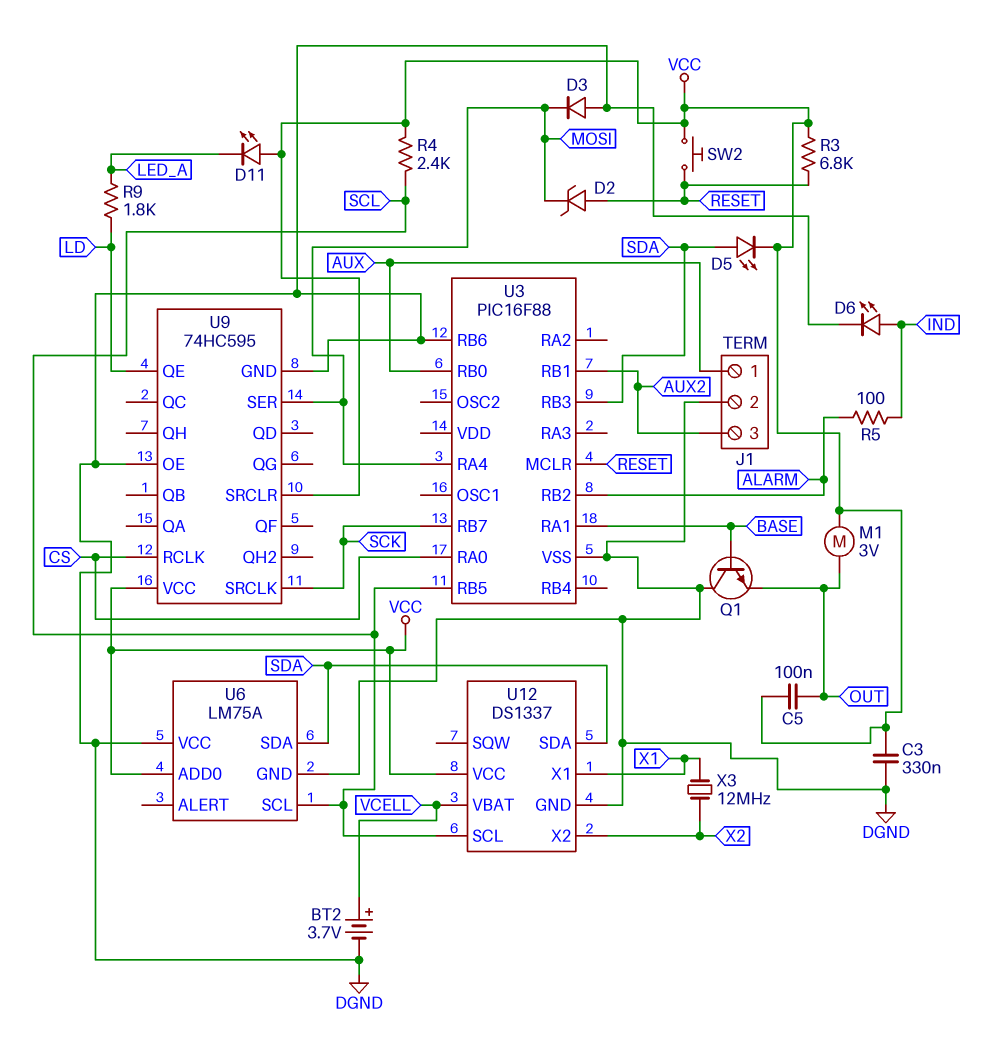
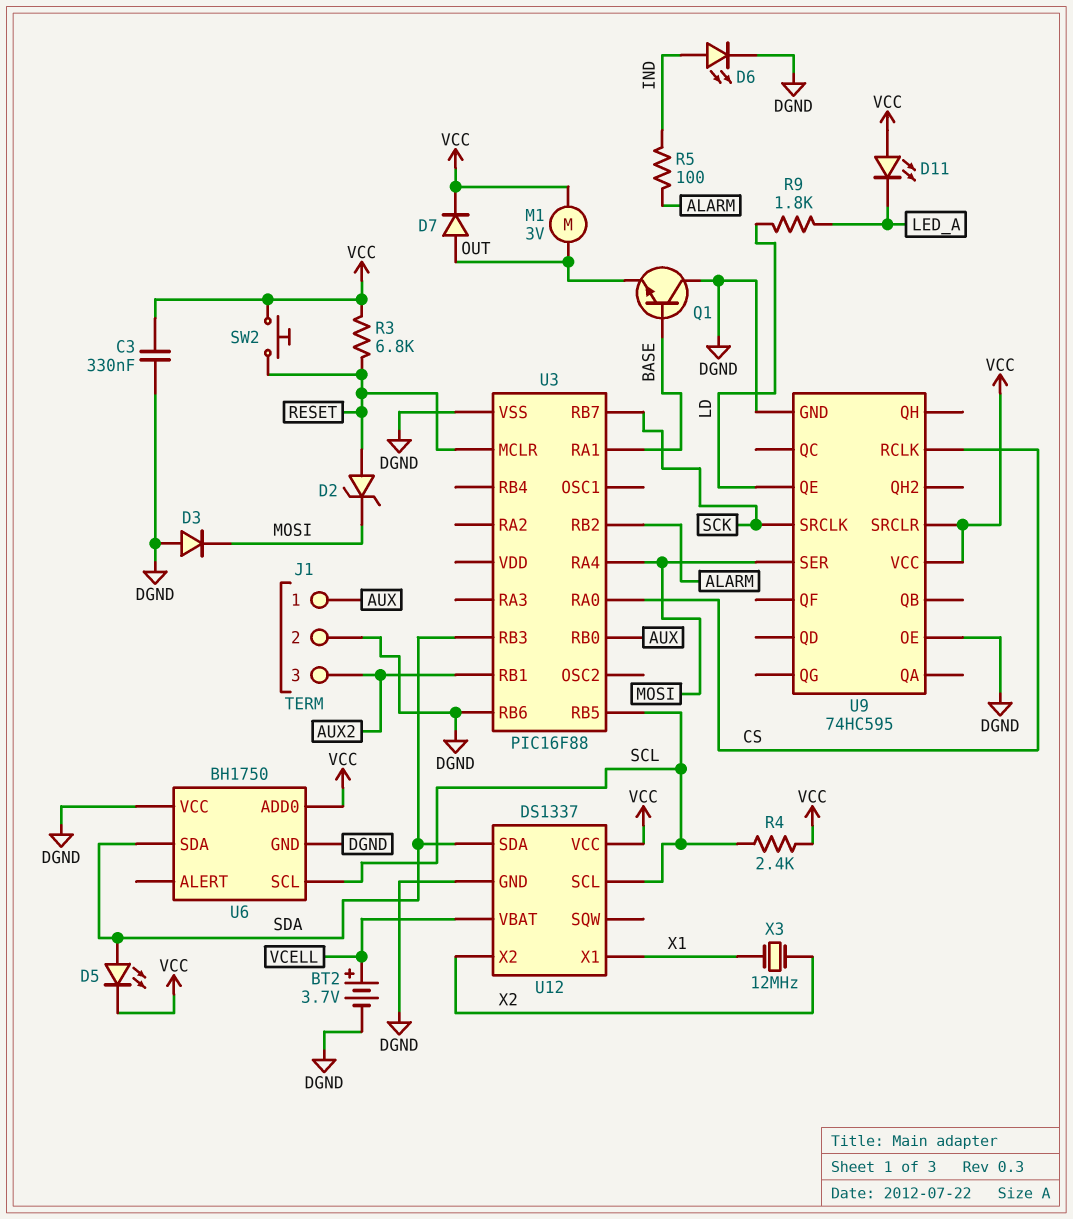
C5: 100nF (OUT, VCC) -> none
D7: none -> diode (A OUT, K VCC)
U6: LM75A -> BH1750

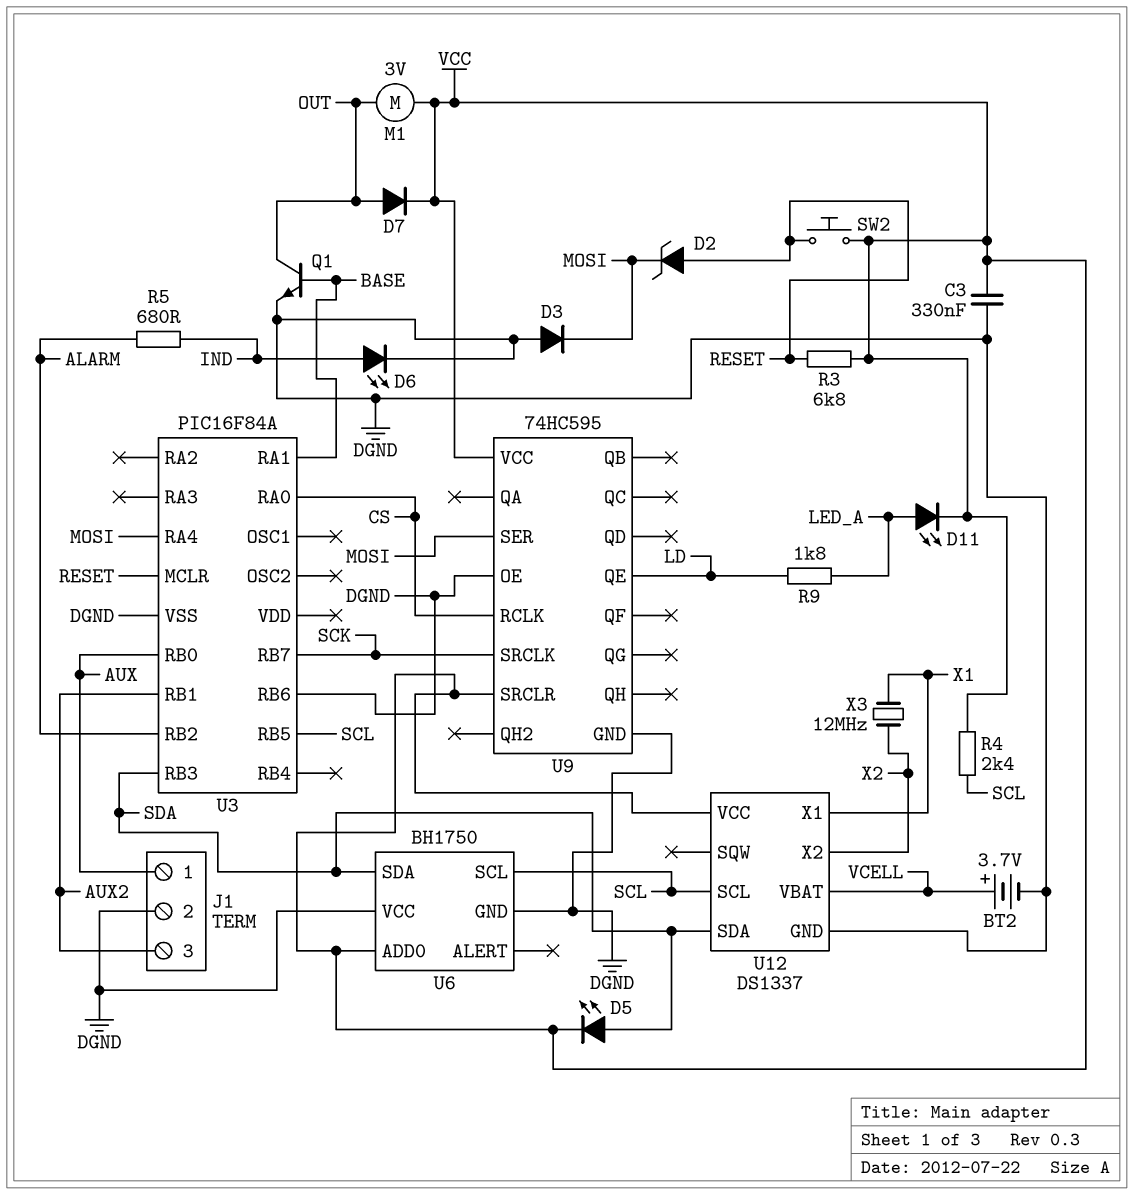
D11: LED (A VCC, K LED_A) -> LED (A LED_A, K VCC)
Q1: NPN (B BASE, C DGND, E OUT) -> NPN (B BASE, C OUT, E DGND)
R5: 100 (ALARM, IND) -> 680 (ALARM, IND)
U3: PIC16F88 -> PIC16F84A

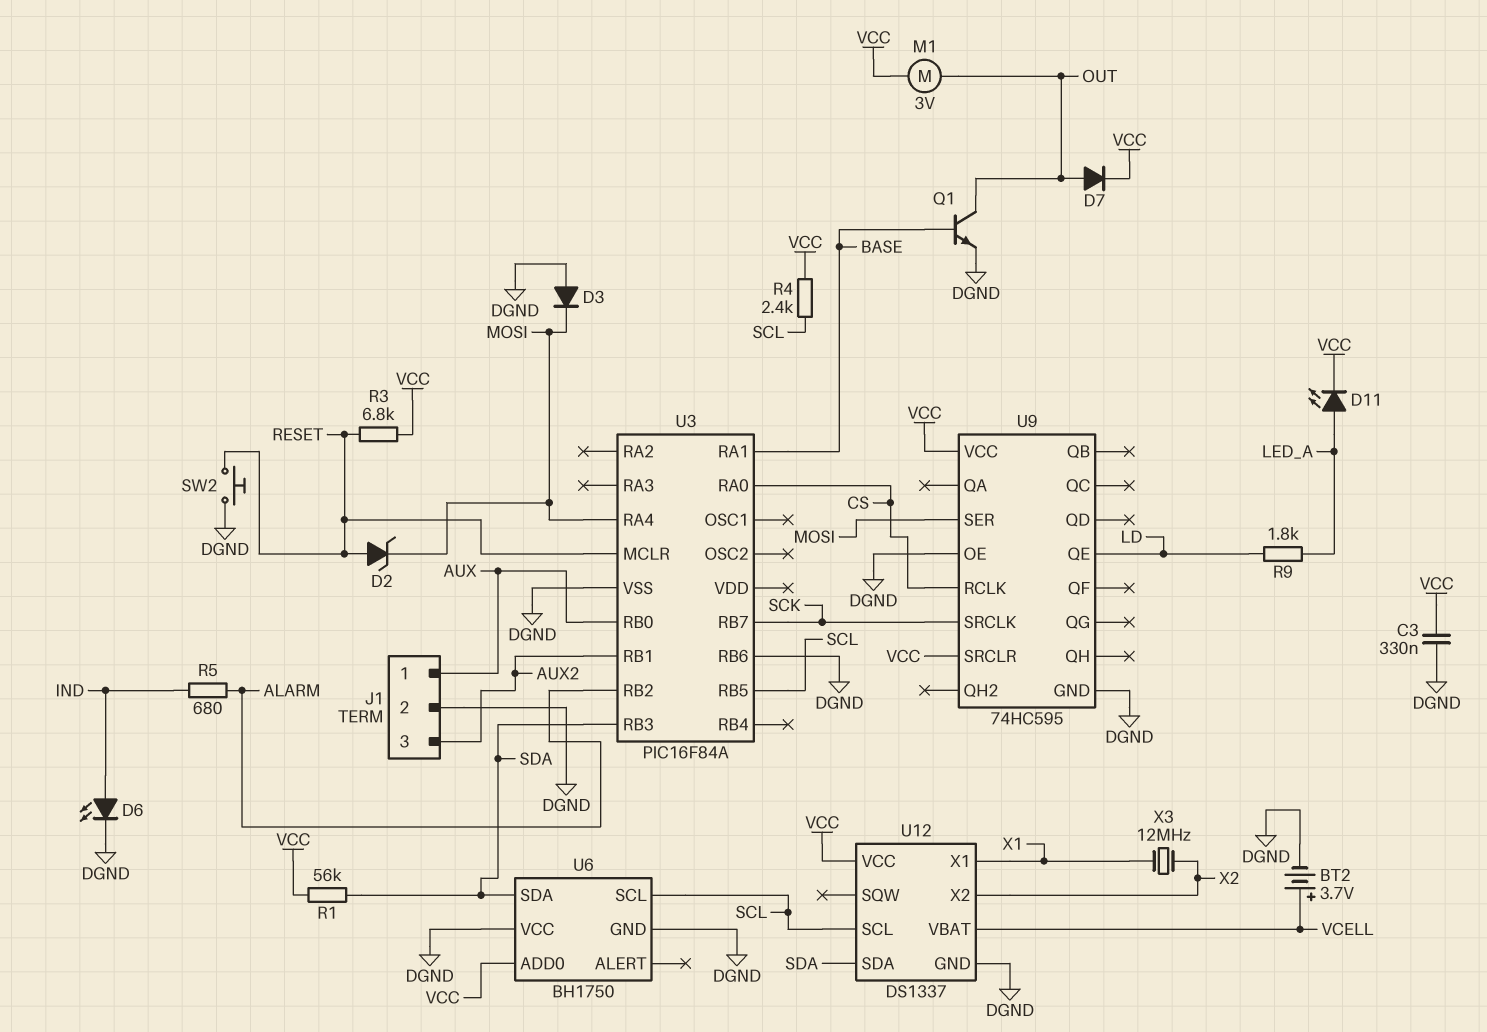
D5: LED (A SDA, K VCC) -> none
R1: none -> 56k (SDA, VCC)
SW2: button (RESET, VCC) -> button (DGND, RESET)

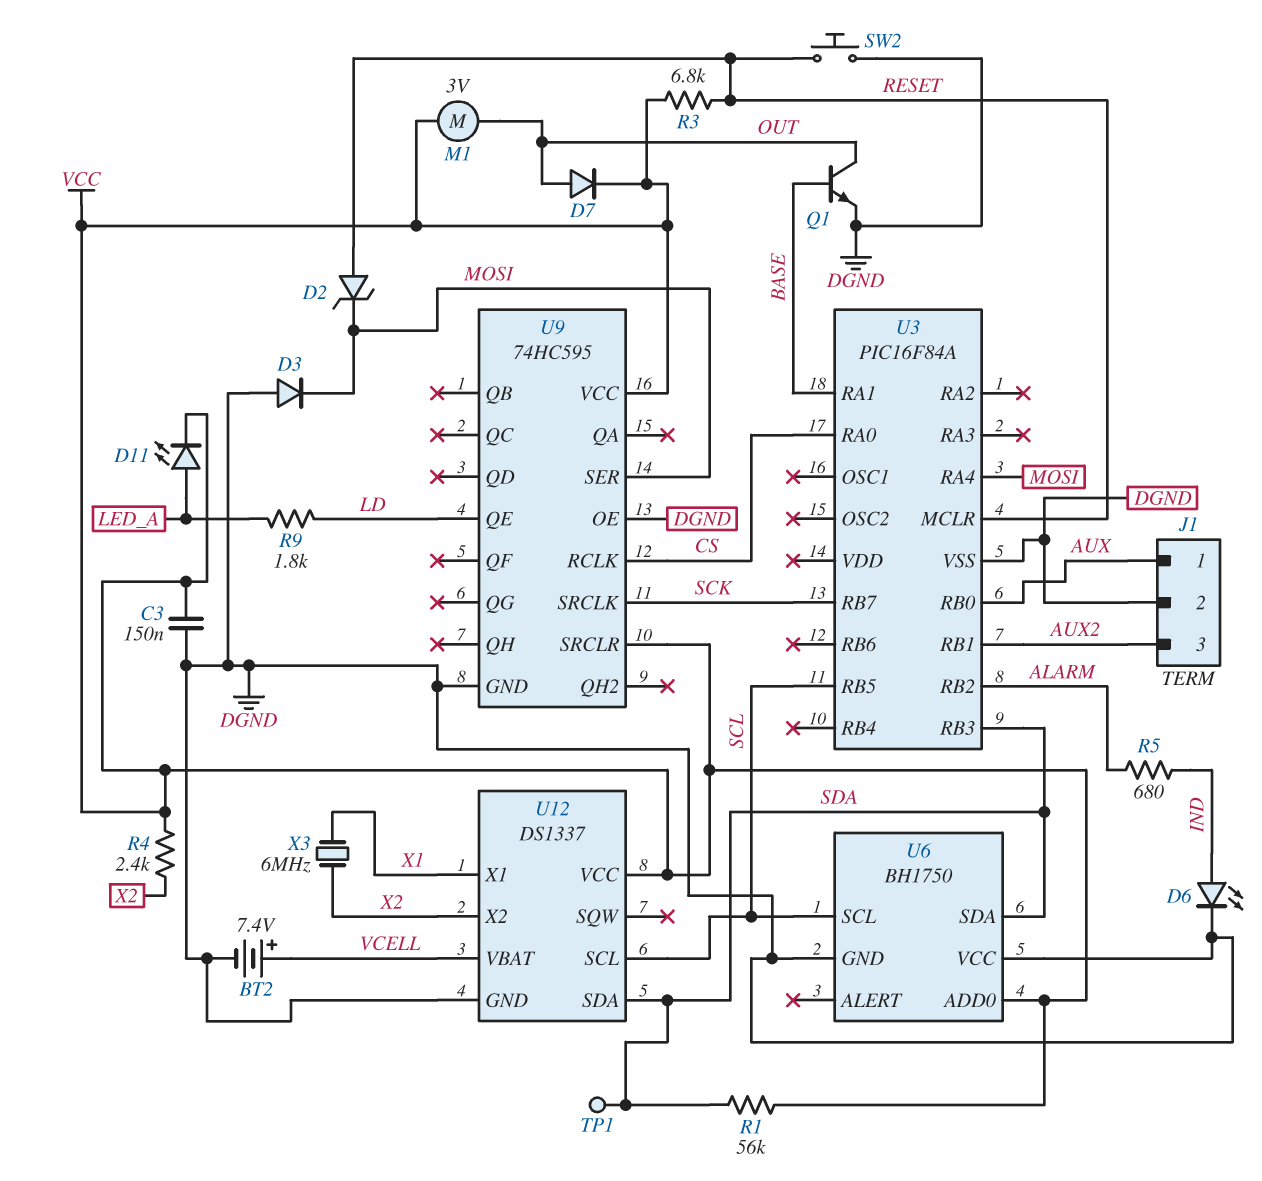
BT2: 3.7V (plus VCELL, minus DGND) -> 7.4V (plus VCELL, minus DGND)
C3: 330nF (DGND, VCC) -> 150nF (DGND, VCC)
R4: 2.4k (SCL, VCC) -> 2.4k (VCC, X2)
TP1: none -> test point (SDA)
U3 pin RB6: DGND -> none
X3: 12MHz (X1, X2) -> 6MHz (X1, X2)

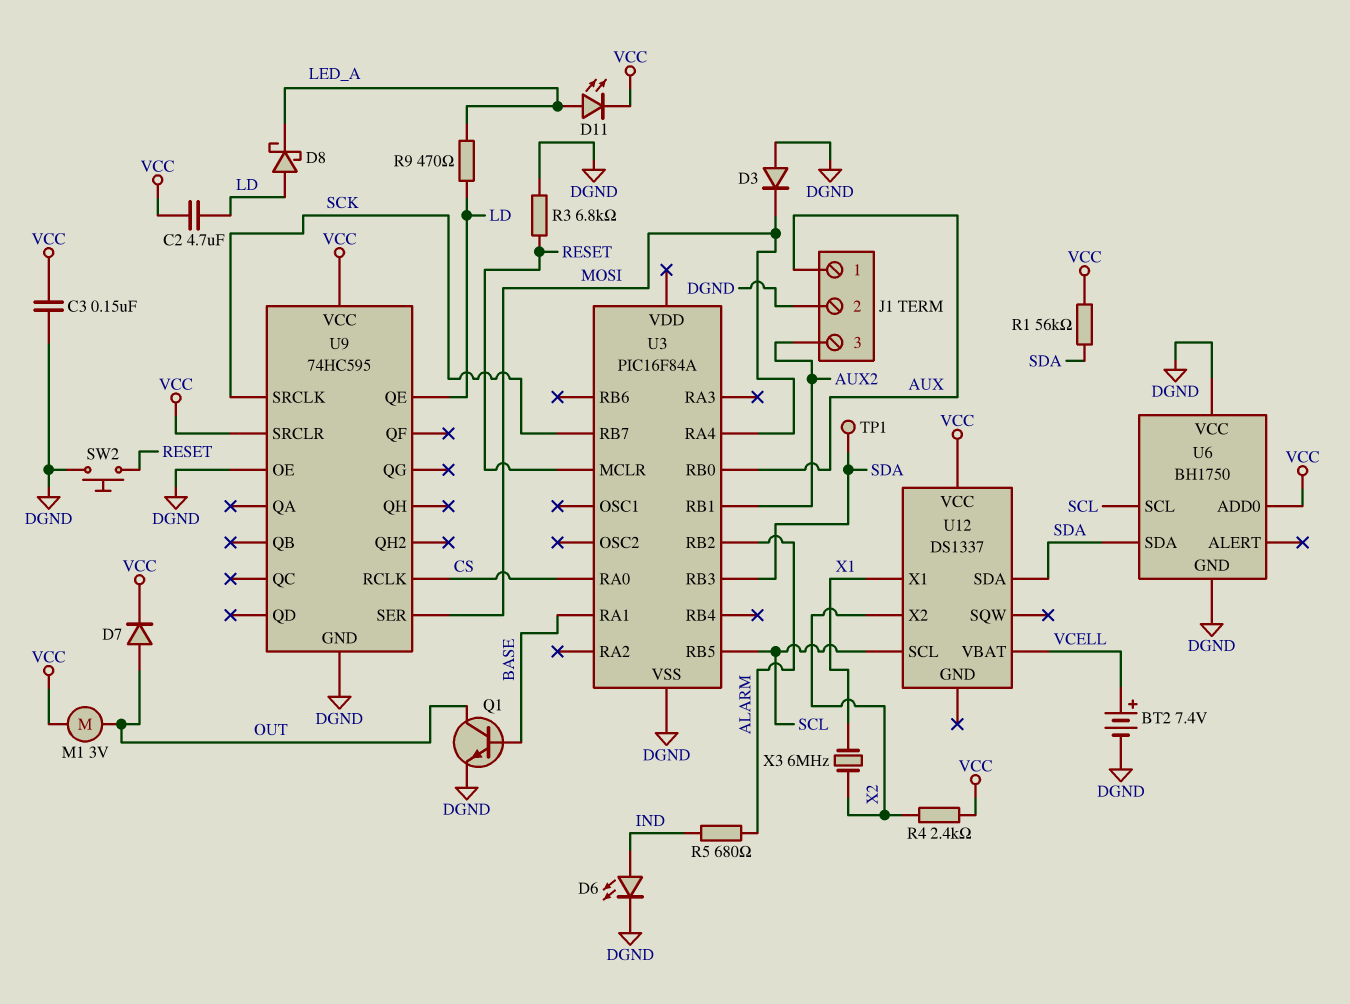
C2: none -> 4.7uF (LD, VCC)
D2: zener (A RESET, K MOSI) -> none
D8: none -> schottky (A LD, K LED_A)
R3: 6.8k (RESET, VCC) -> 6.8k (DGND, RESET)
R9: 1.8k (LD, LED_A) -> 470 (LD, LED_A)
U12 pin GND: DGND -> none

